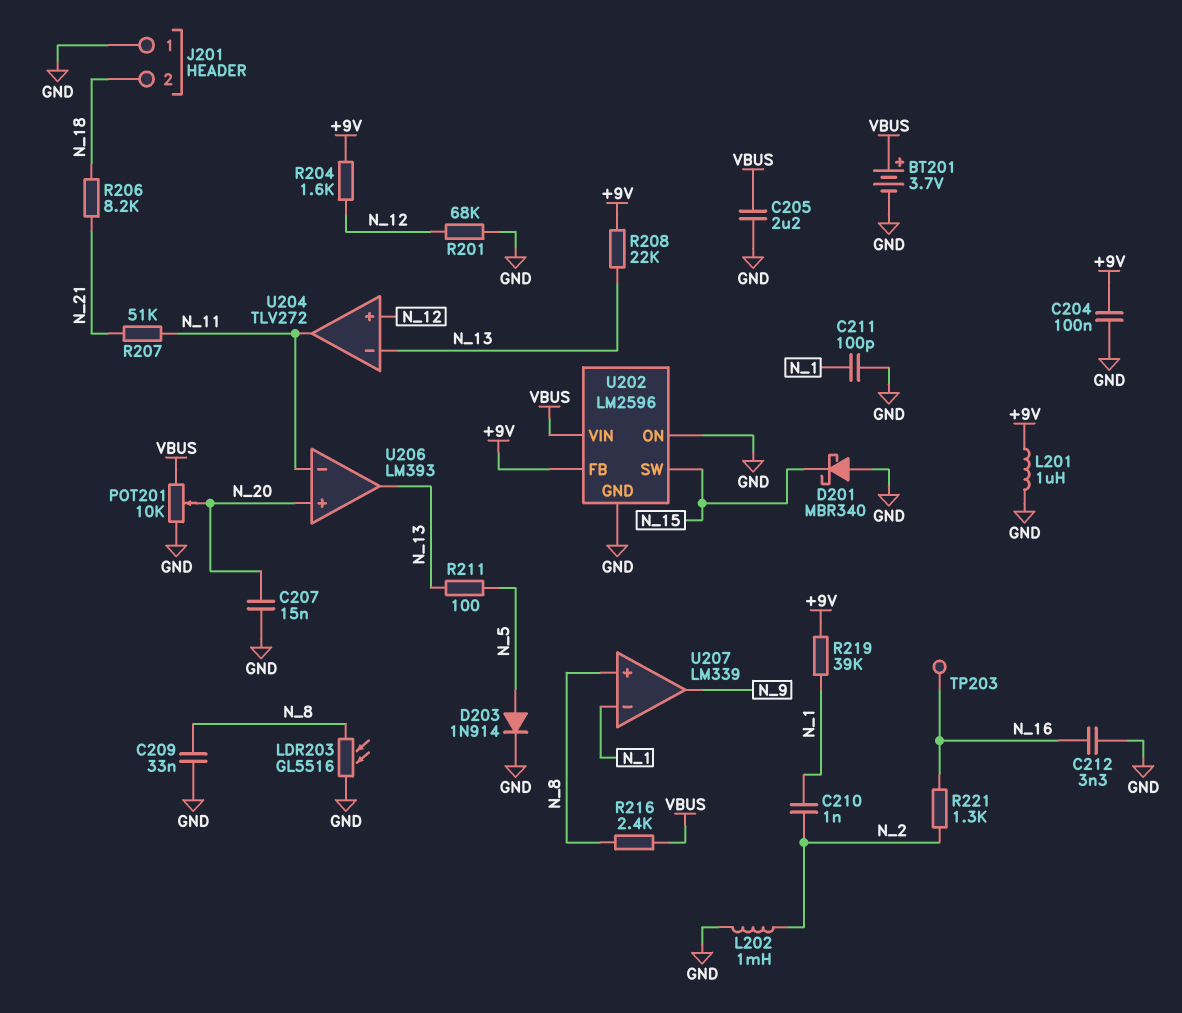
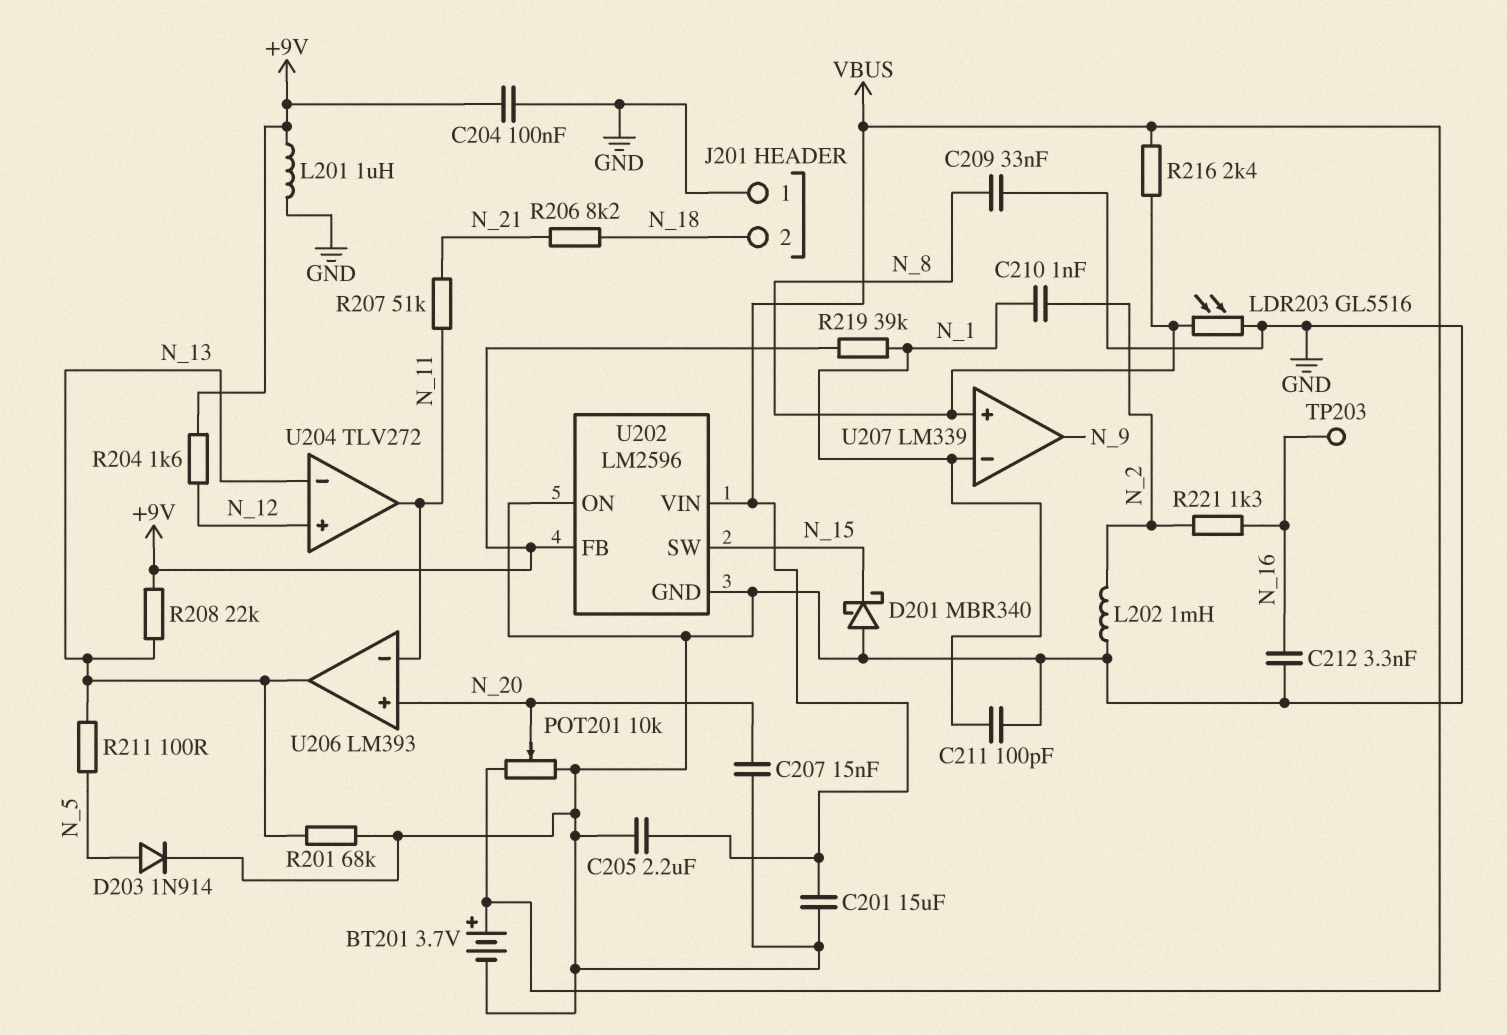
C201: none -> 15uF (GND, VBUS)
R201: 68k (GND, N_12) -> 68k (GND, N_13)

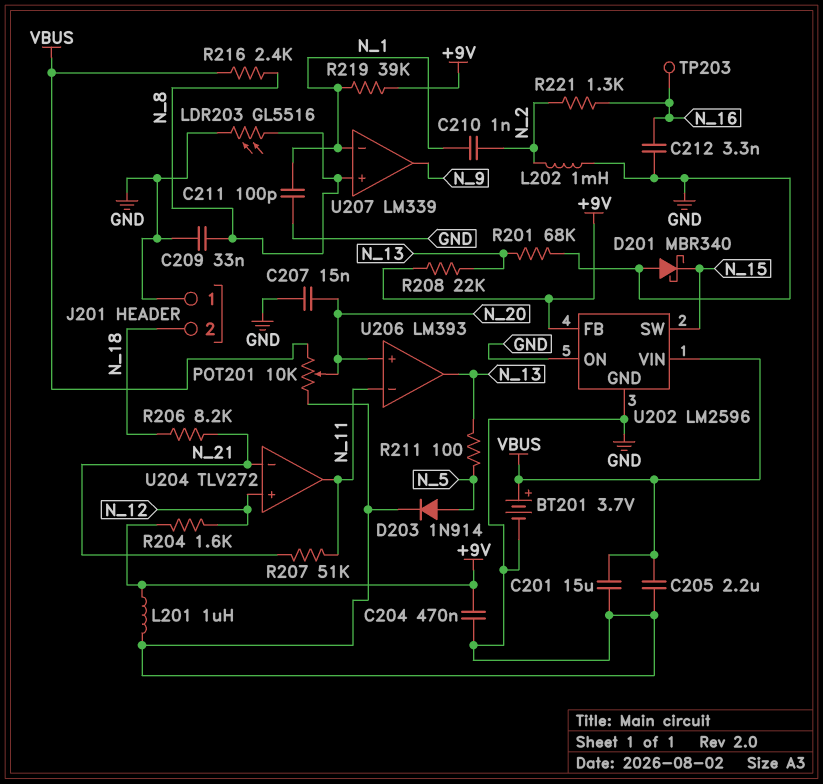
C204: 100nF (+9V, GND) -> 470nF (+9V, GND)
U204 pin in-: N_13 -> N_21

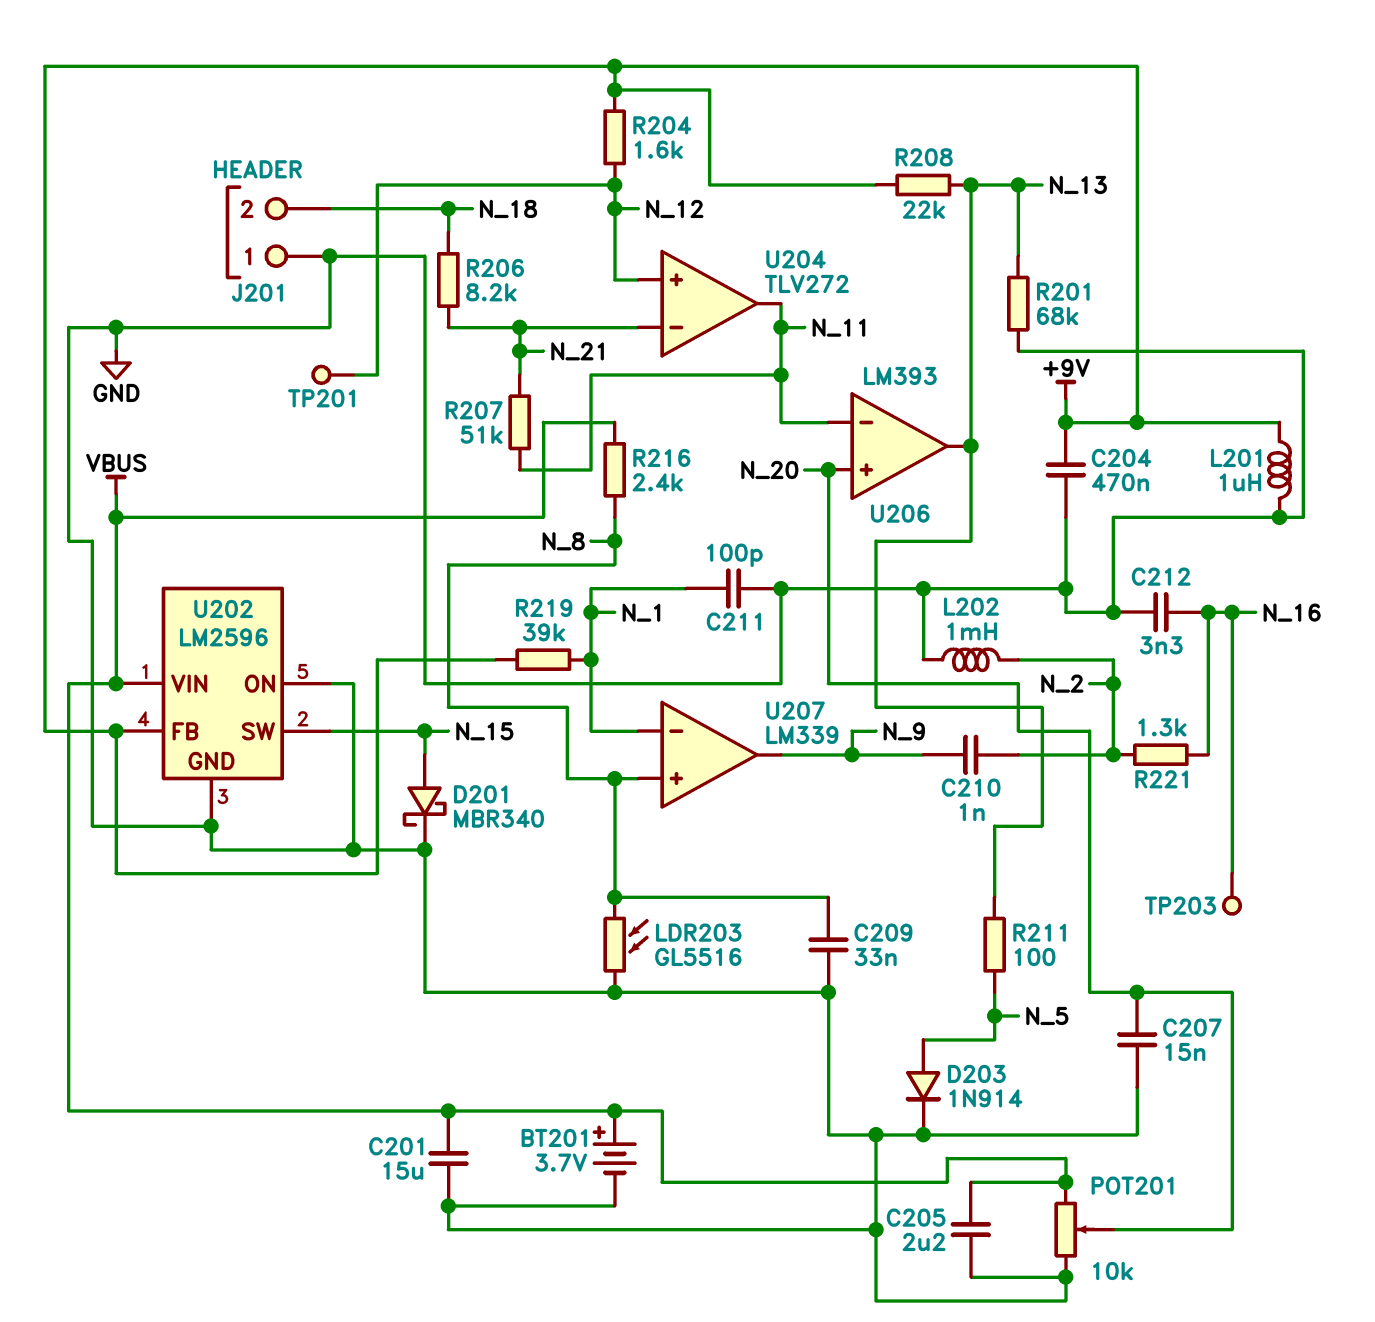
C210: 1nF (N_1, N_2) -> 1nF (N_2, N_9)
D201: schottky MBR340 (A GND, K N_15) -> schottky MBR340 (A N_15, K GND)
TP201: none -> test point (N_12)

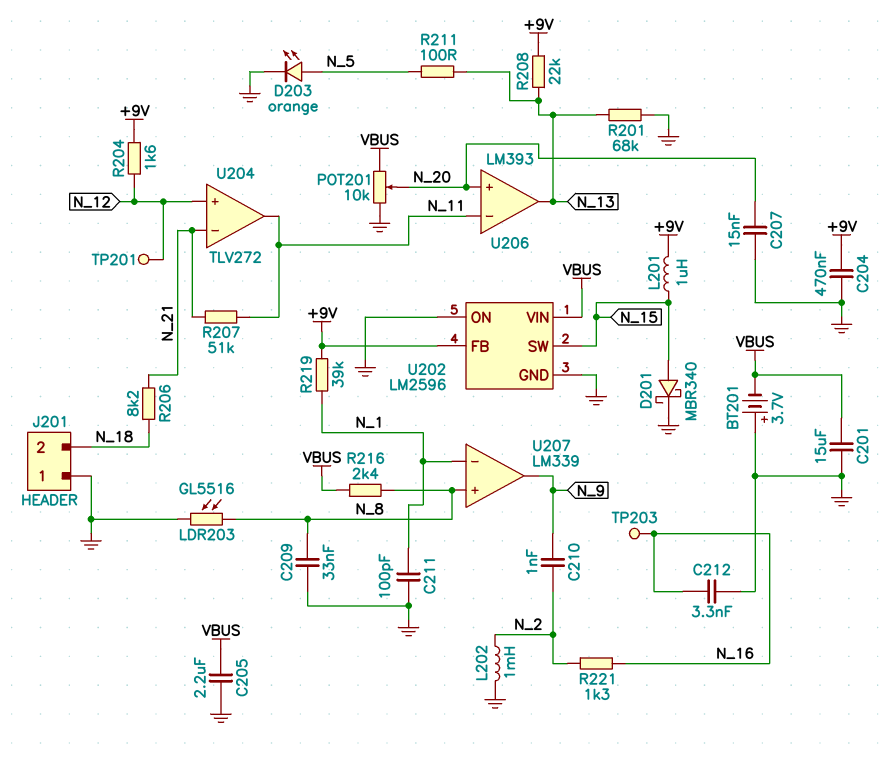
BT201: 3.7V (plus VBUS, minus GND) -> 3.7V (plus GND, minus VBUS)
D203: diode 1N914 (A N_5, K GND) -> LED orange (A N_5, K GND)
L201: 1uH (+9V, GND) -> 1uH (+9V, N_15)

